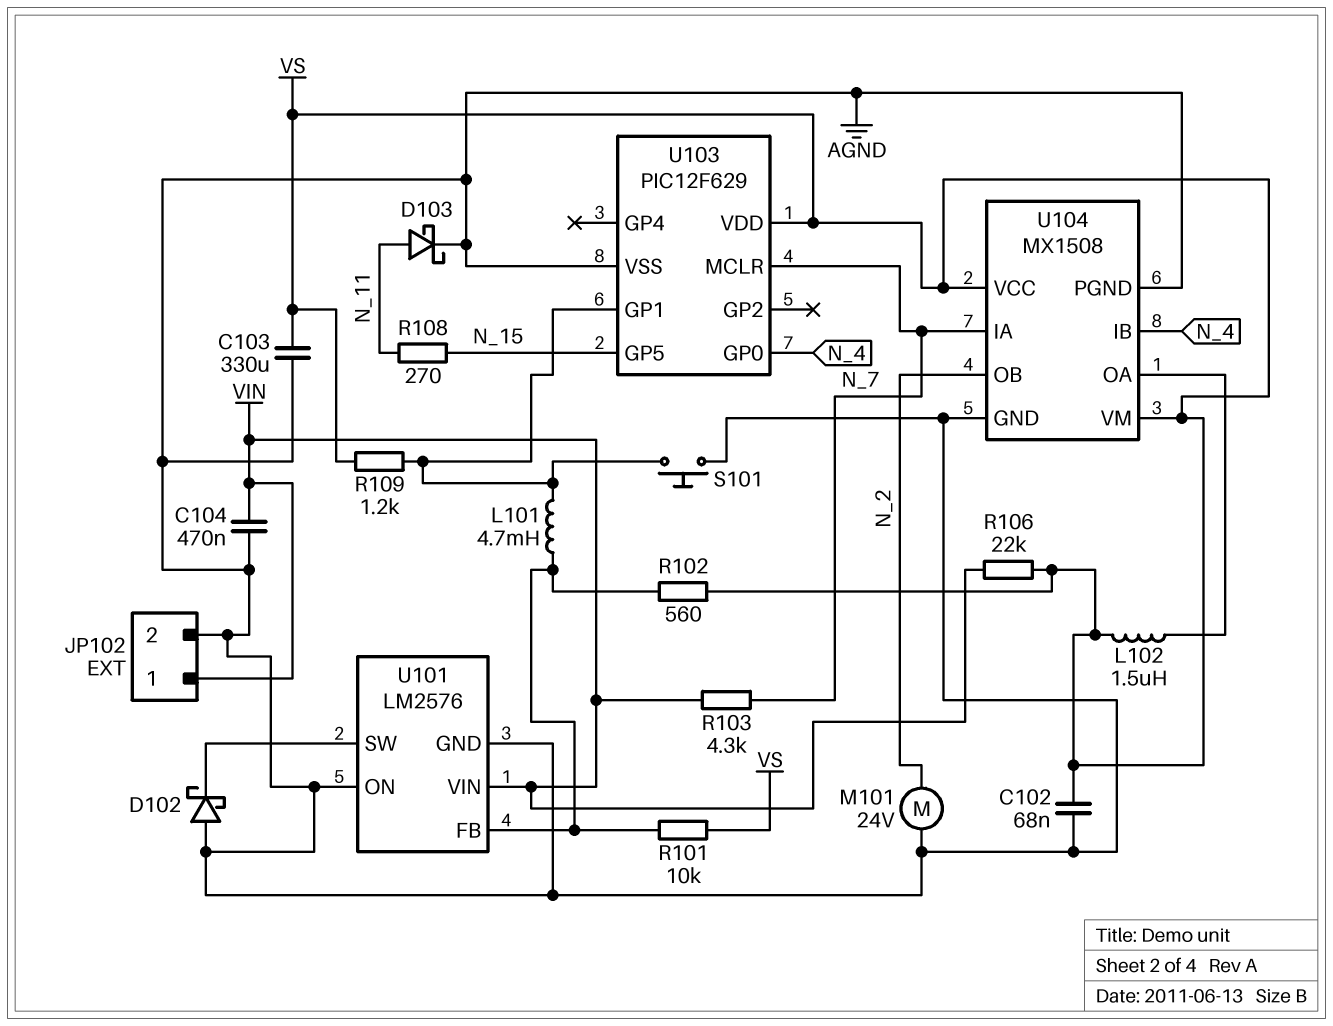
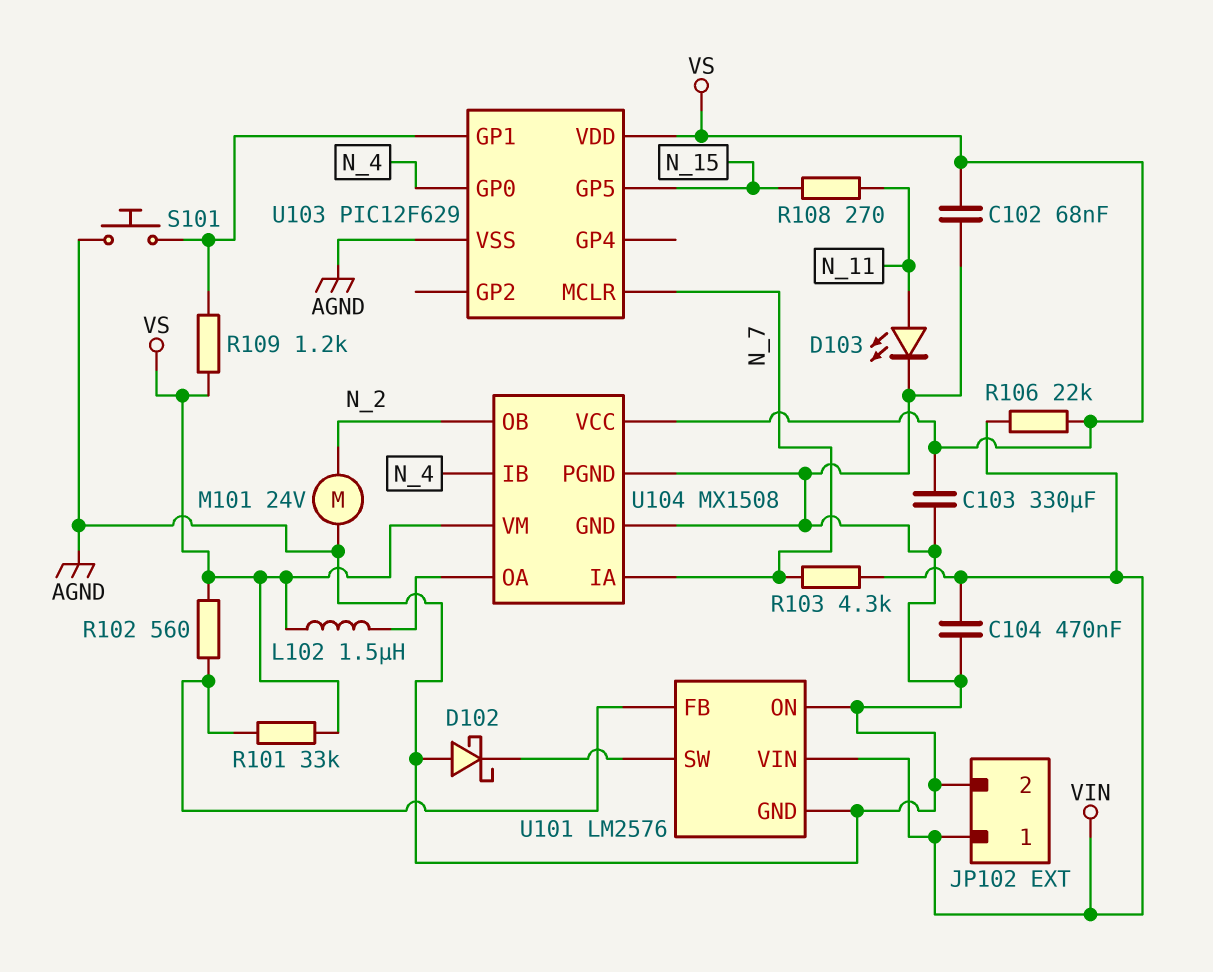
D103: schottky (A N_11, K AGND) -> LED (A N_11, K AGND)
L101: 4.7mH (U101/FB, U103/GP1) -> none
R101: 10k (U101/FB, VS) -> 33k (U101/FB, VS)

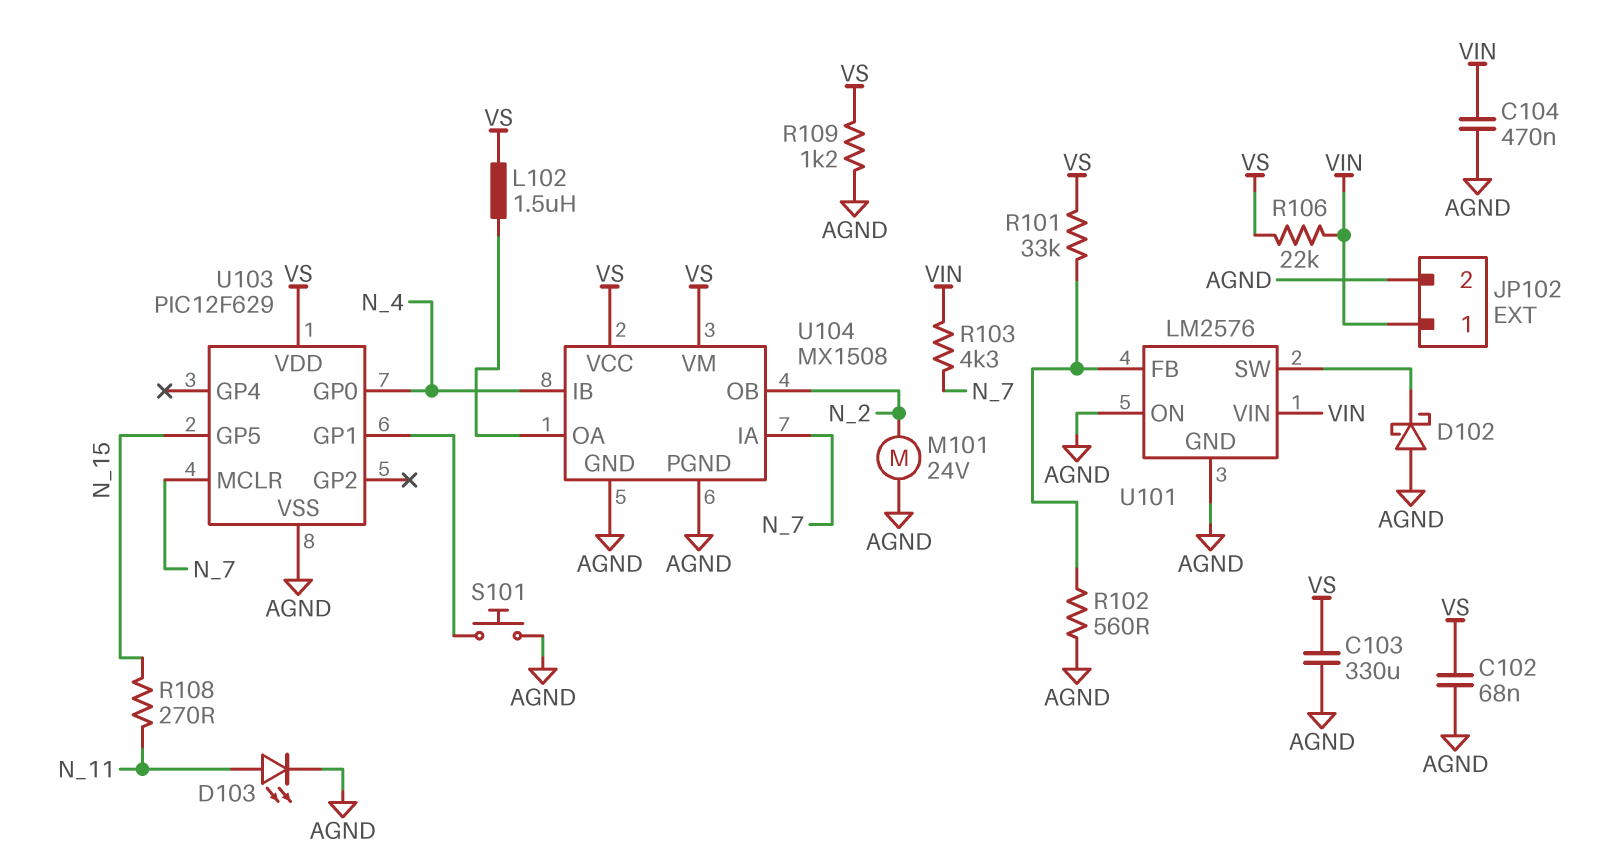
R102: 560 (U101/FB, VS) -> 560 (AGND, U101/FB)
R109: 1.2k (U103/GP1, VS) -> 1.2k (AGND, VS)

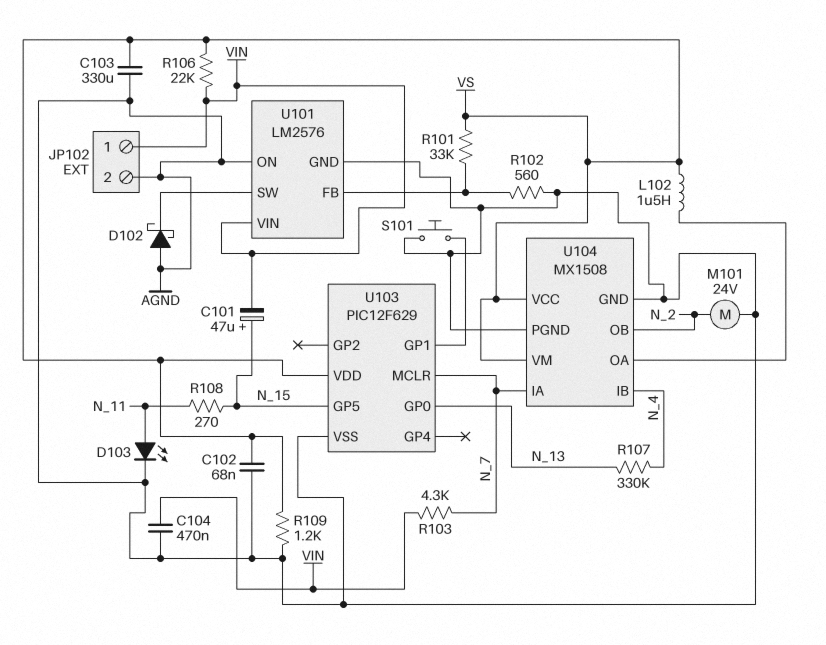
C101: none -> 47uF (plus N_15, minus VIN)
R107: none -> 330k (N_4, N_13)
U103 pin GP0: N_4 -> N_13

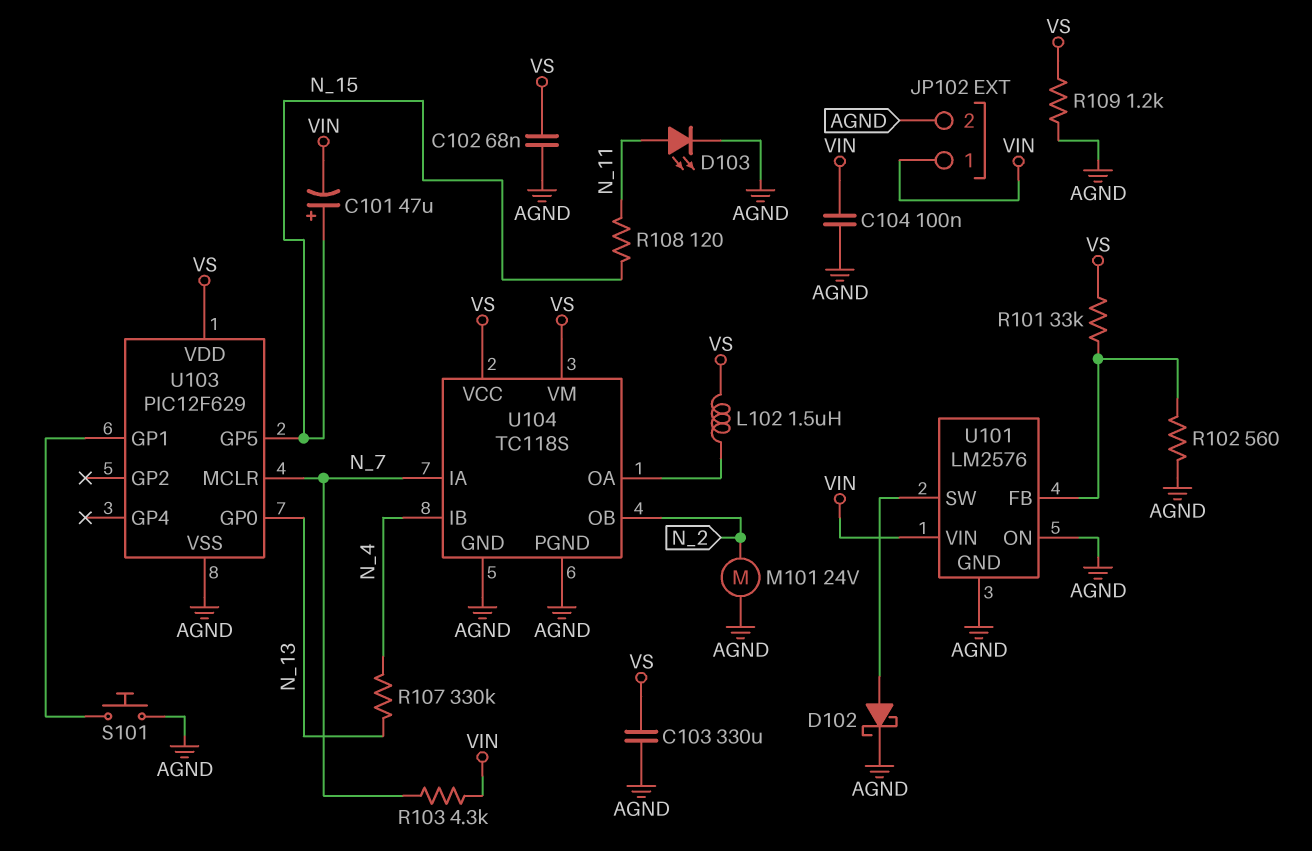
C104: 470nF (AGND, VIN) -> 100nF (AGND, VIN)
D102: schottky (A AGND, K U101/SW) -> schottky (A U101/SW, K AGND)
R106: 22k (VIN, VS) -> none
R108: 270 (N_11, N_15) -> 120 (N_11, N_15)
U104: MX1508 -> TC118S

